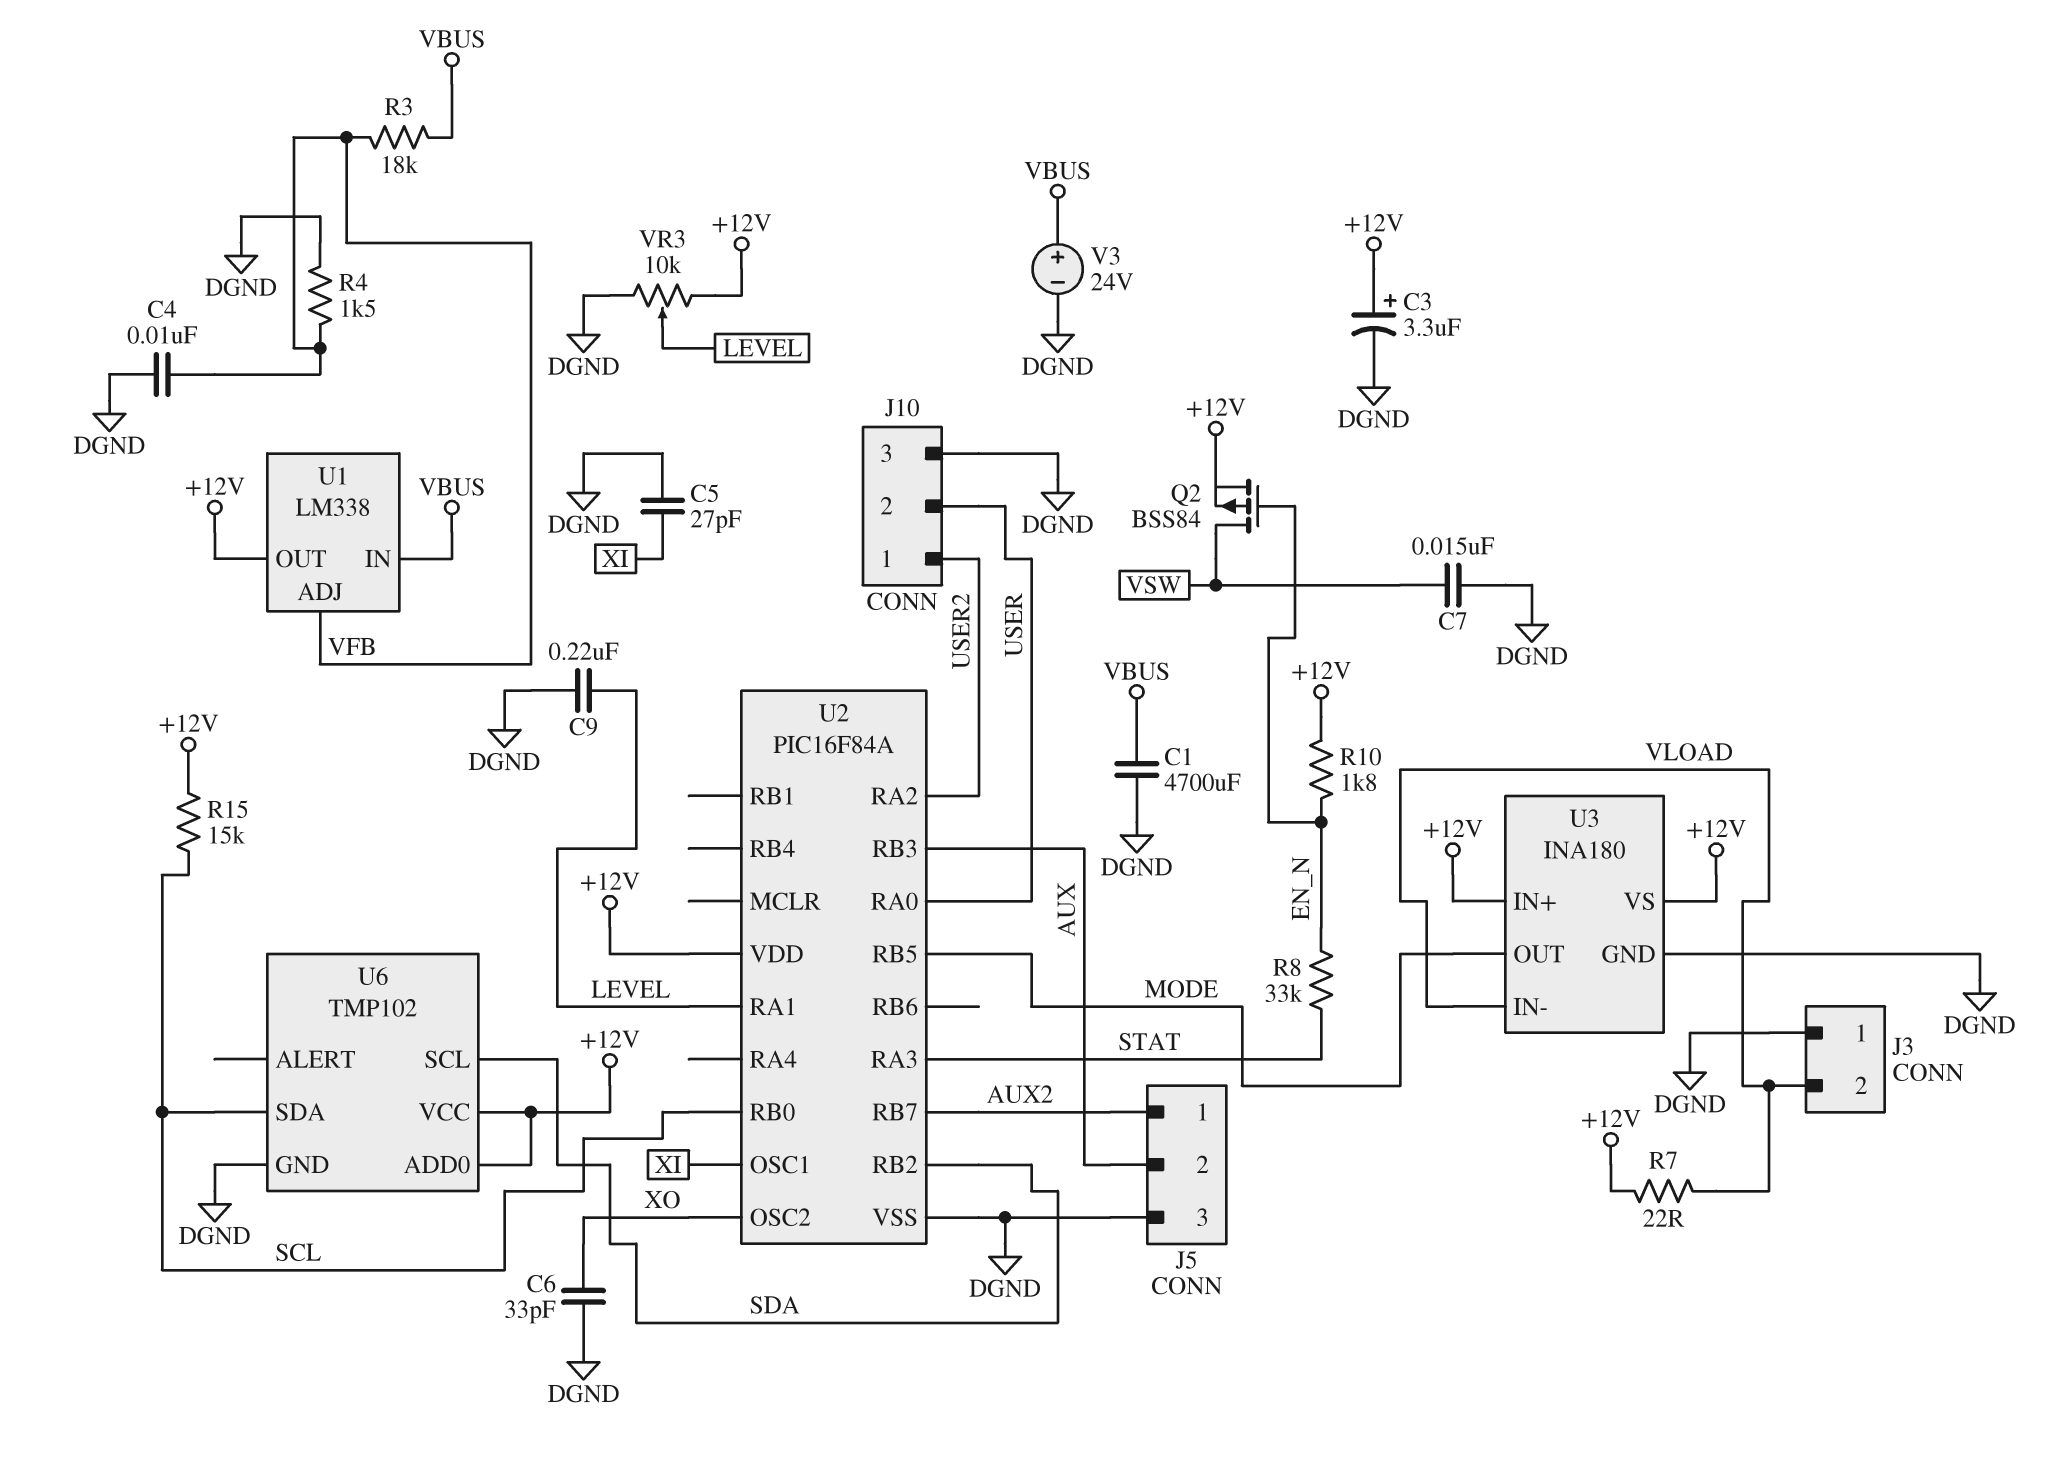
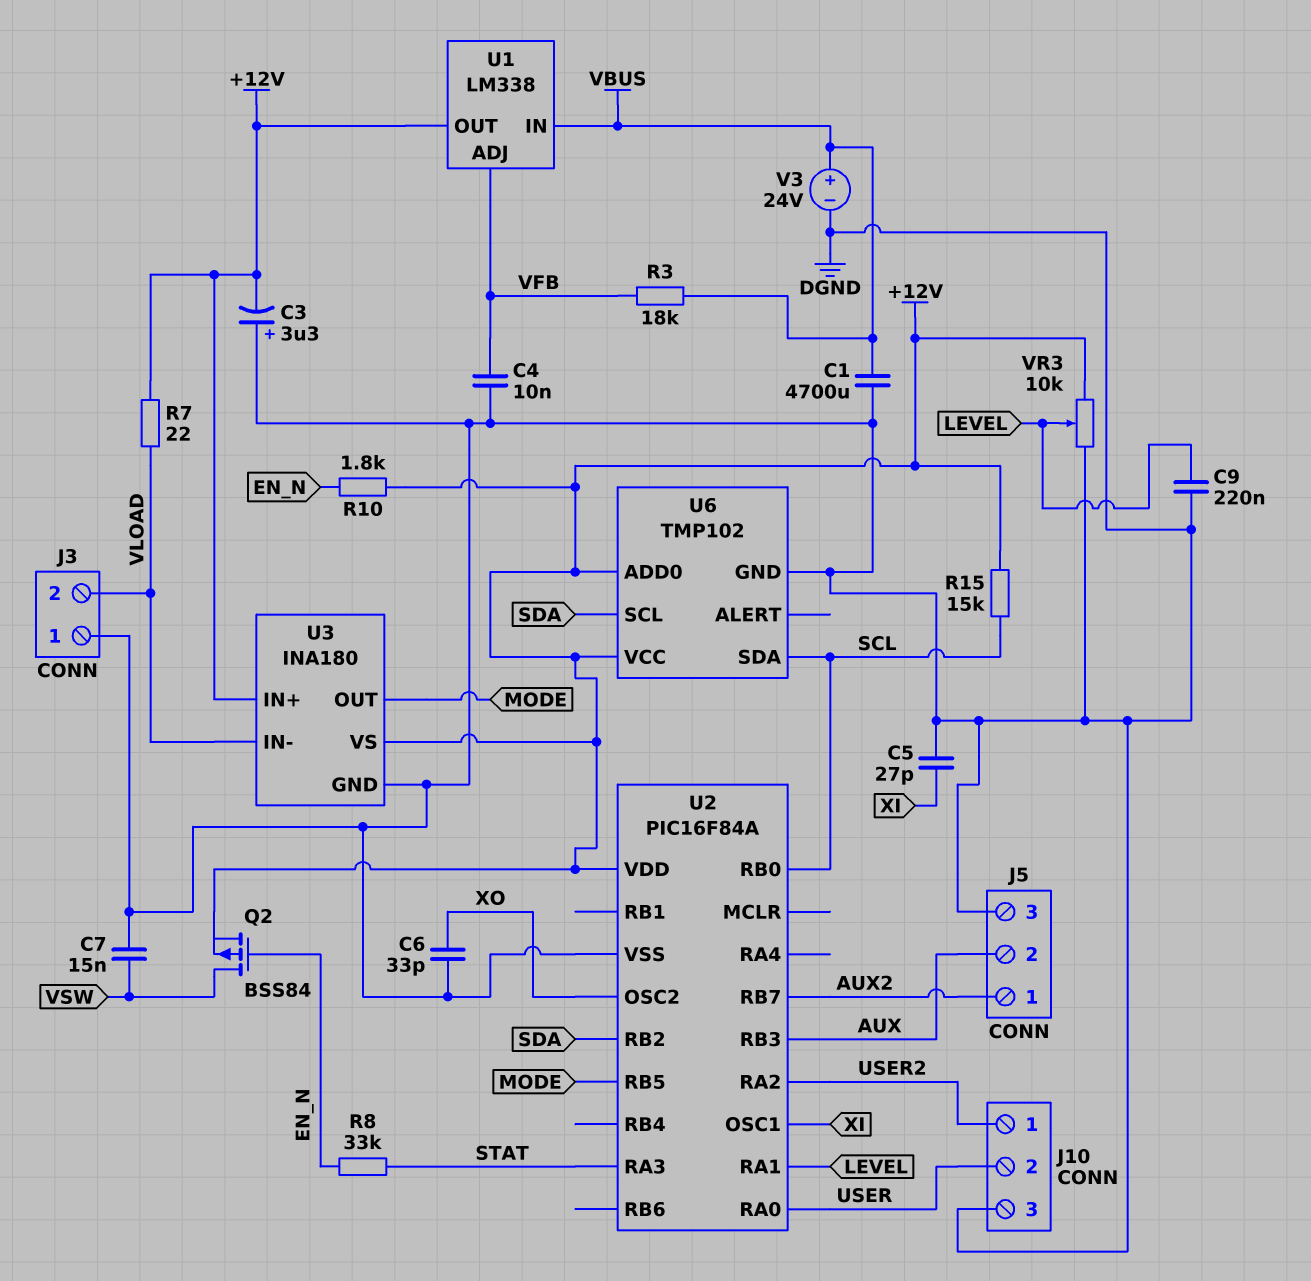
C3: 3.3uF (plus +12V, minus DGND) -> 3.3uF (plus DGND, minus +12V)
R4: 1.5k (DGND, VFB) -> none

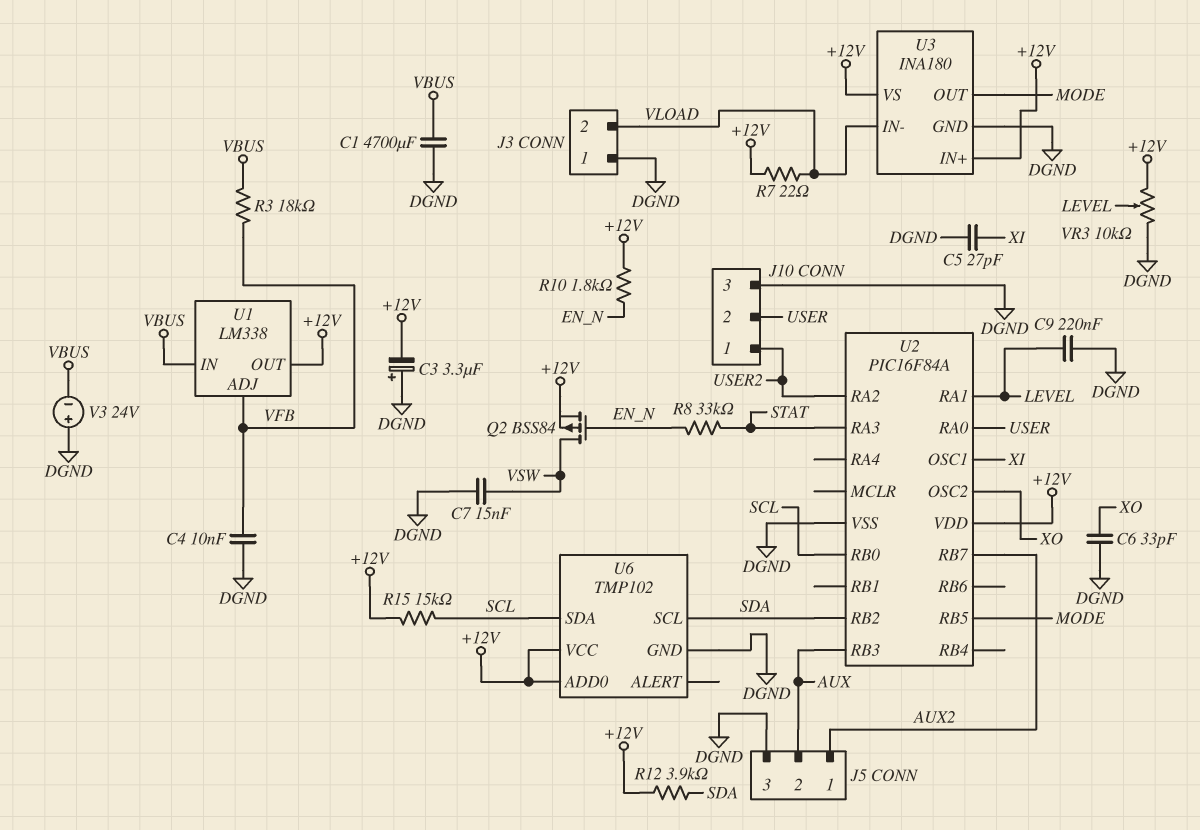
R12: none -> 3.9k (+12V, SDA)
V3: 24V (plus VBUS, minus DGND) -> 24V (plus DGND, minus VBUS)

